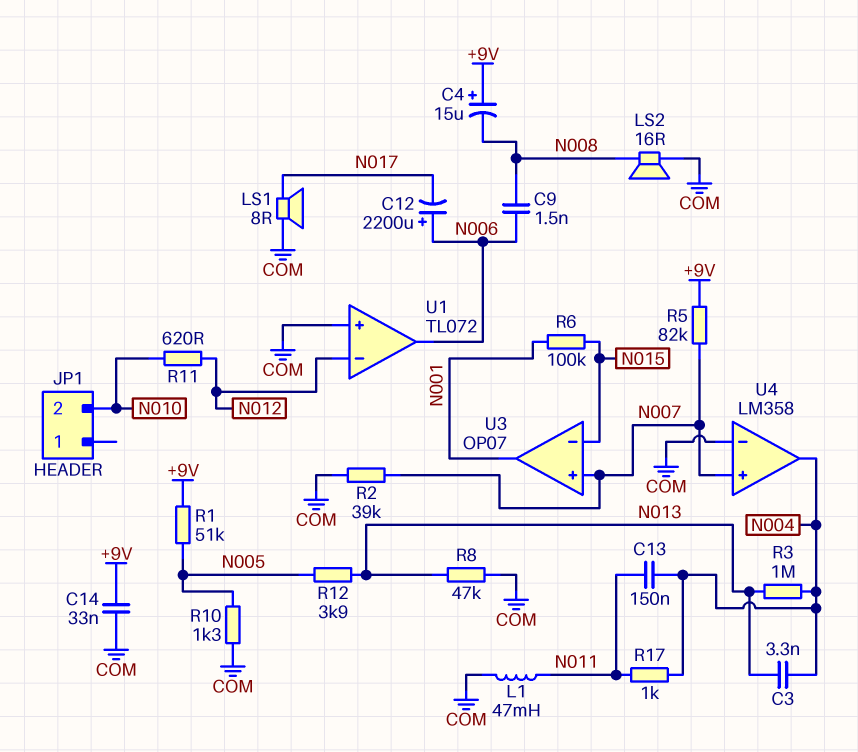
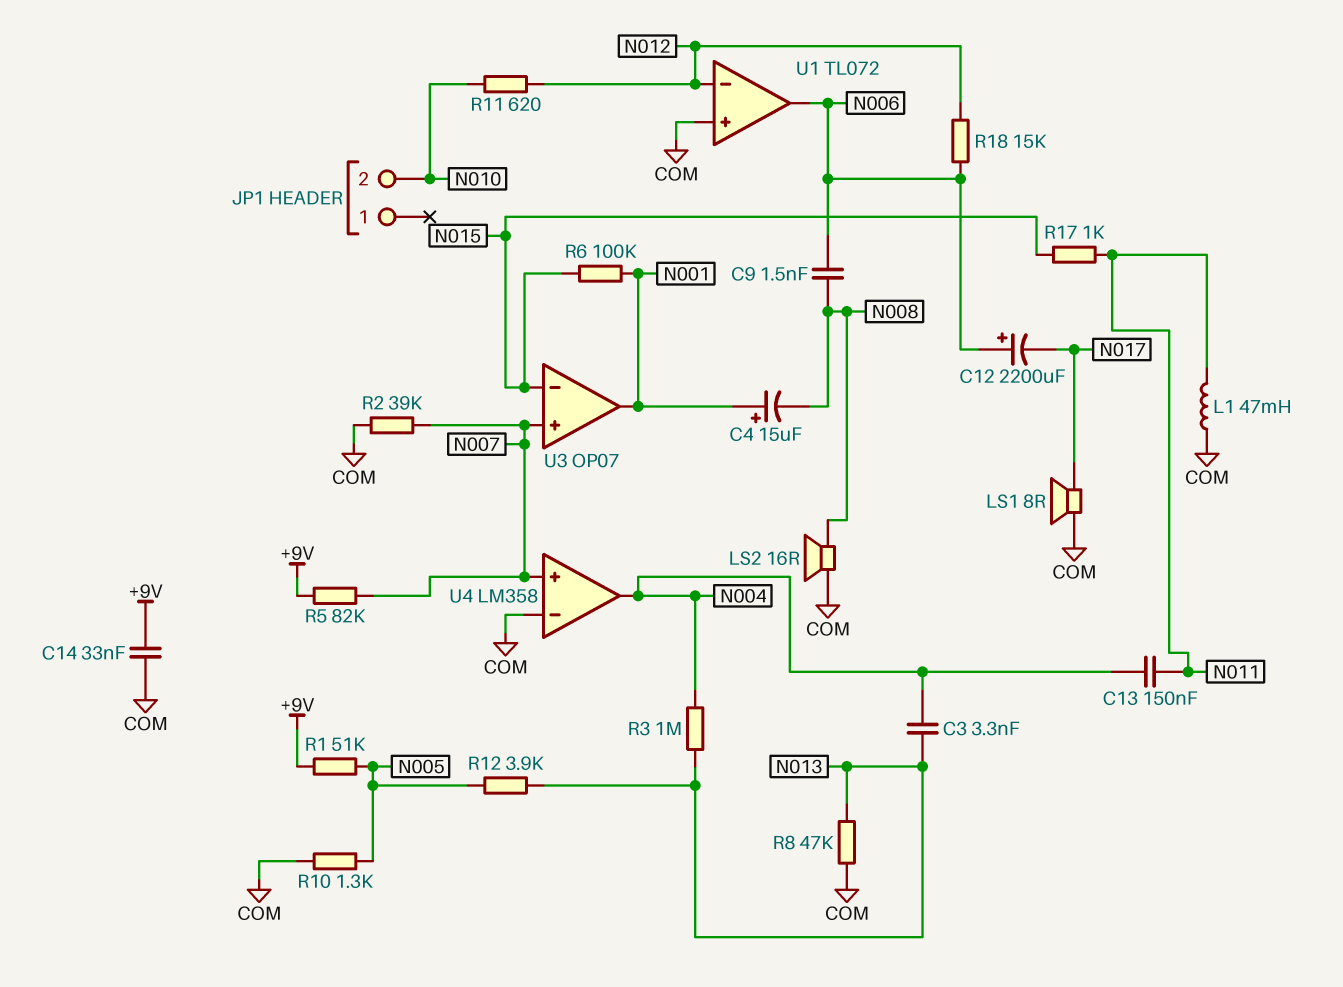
C4: 15uF (plus +9V, minus N008) -> 15uF (plus N001, minus N008)
R17: 1k (N004, N011) -> 1k (N011, N015)
R18: none -> 15k (N006, N012)

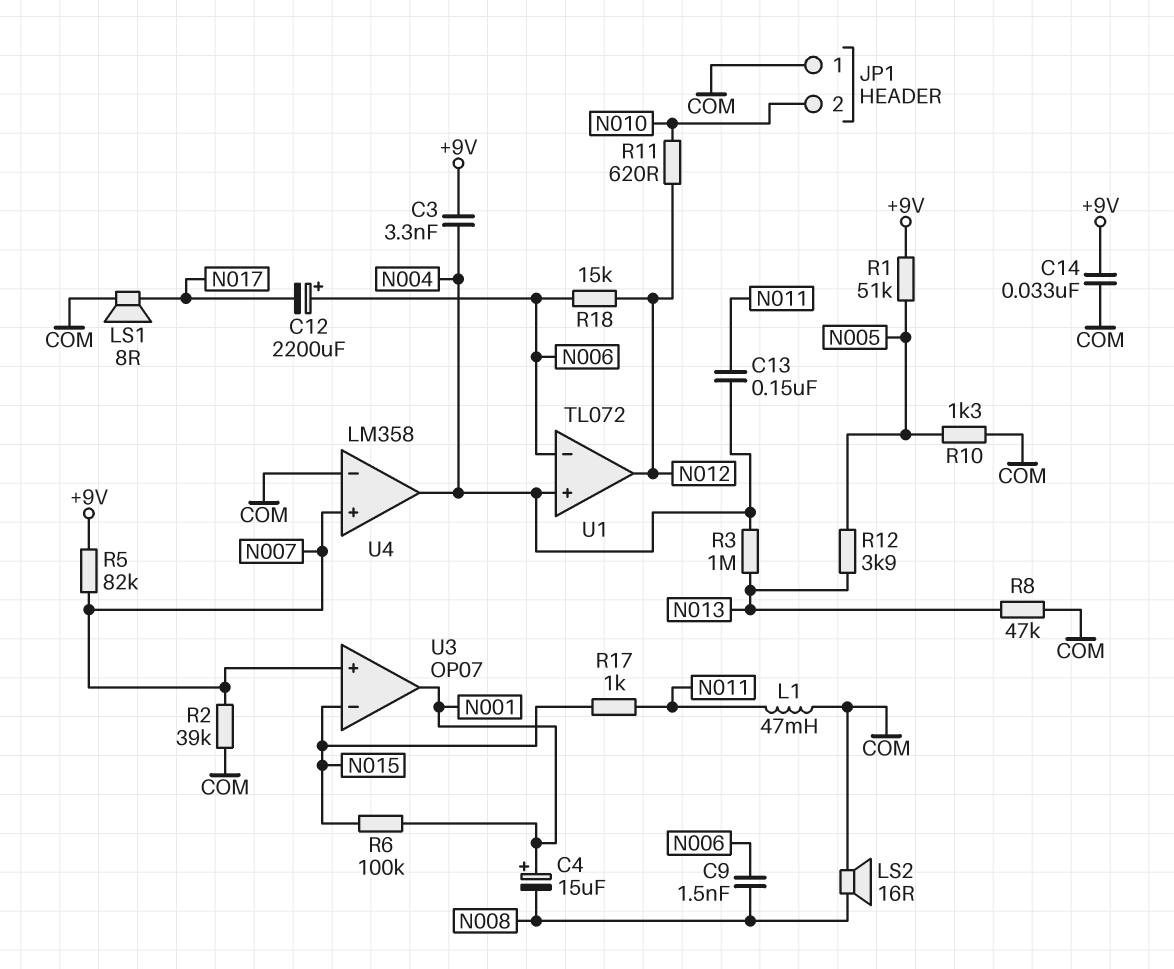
C3: 3.3nF (N004, N013) -> 3.3nF (+9V, N004)
JP1 pin 1: none -> COM
U1 pin in+: COM -> N004
U1 pin in-: N012 -> N006
U1 pin out: N006 -> N012

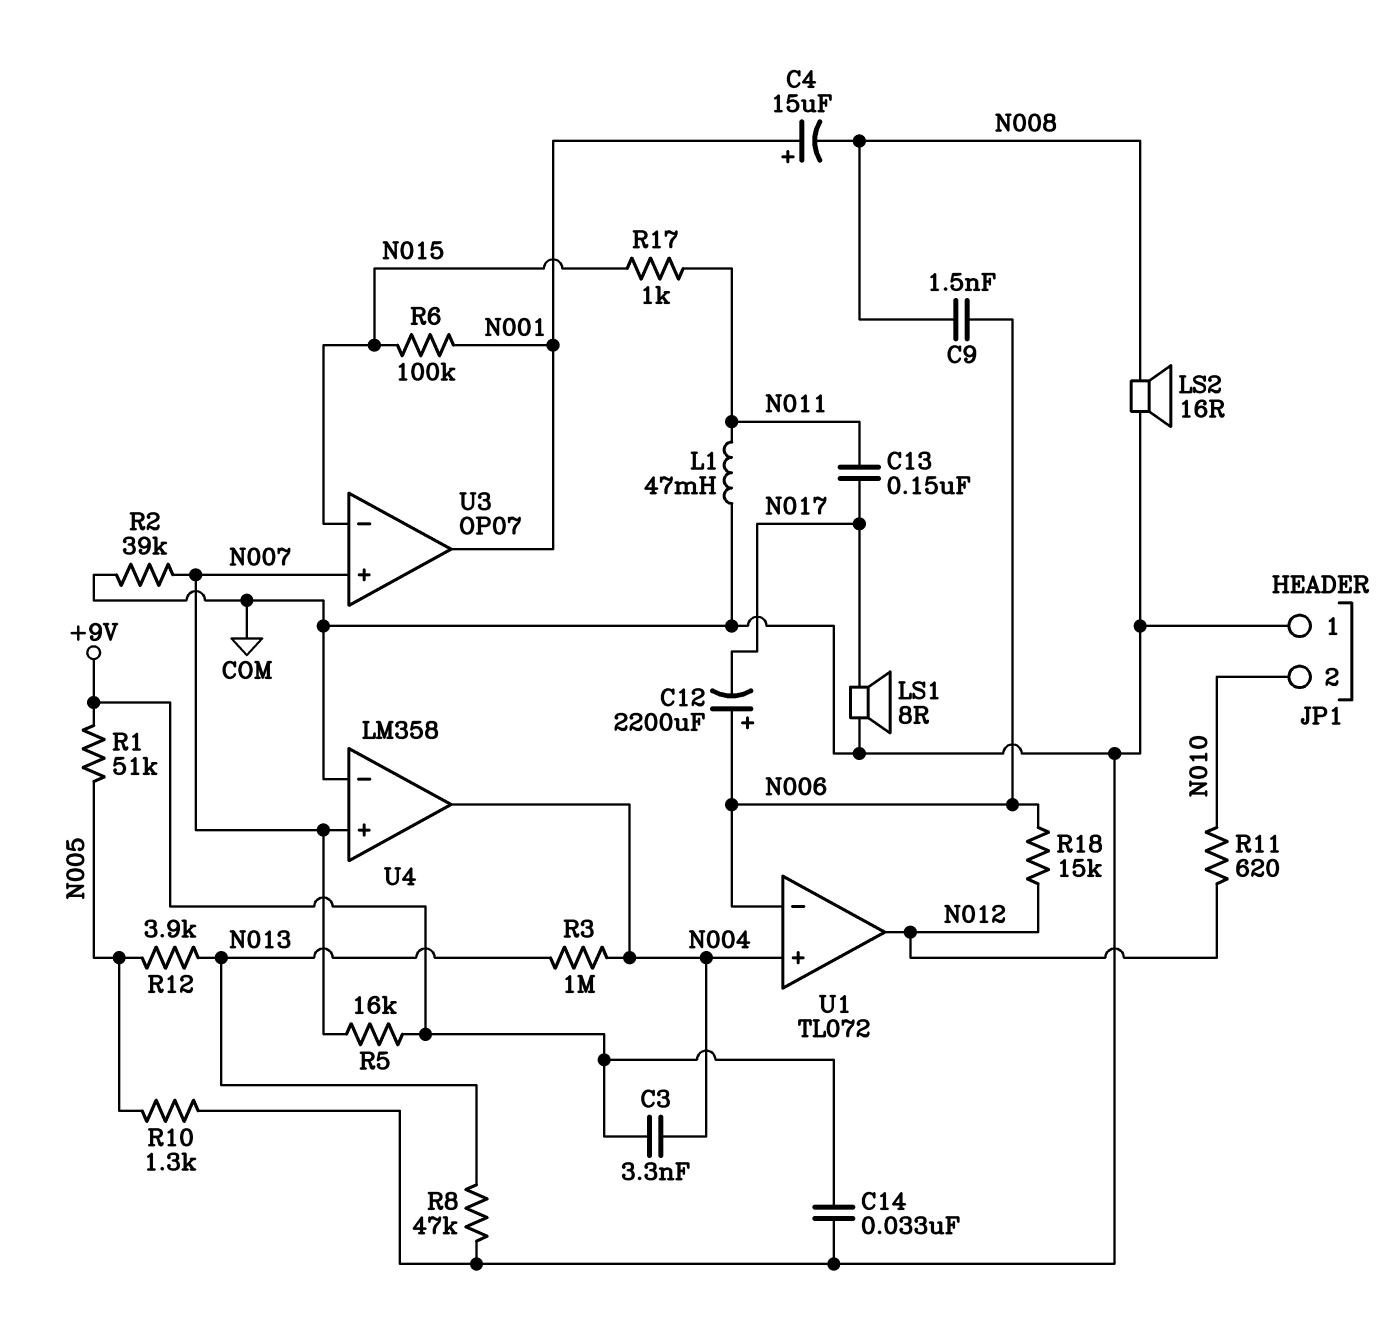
C13: 150nF (N004, N011) -> 150nF (N011, N017)
R5: 82k (+9V, N007) -> 16k (+9V, N007)

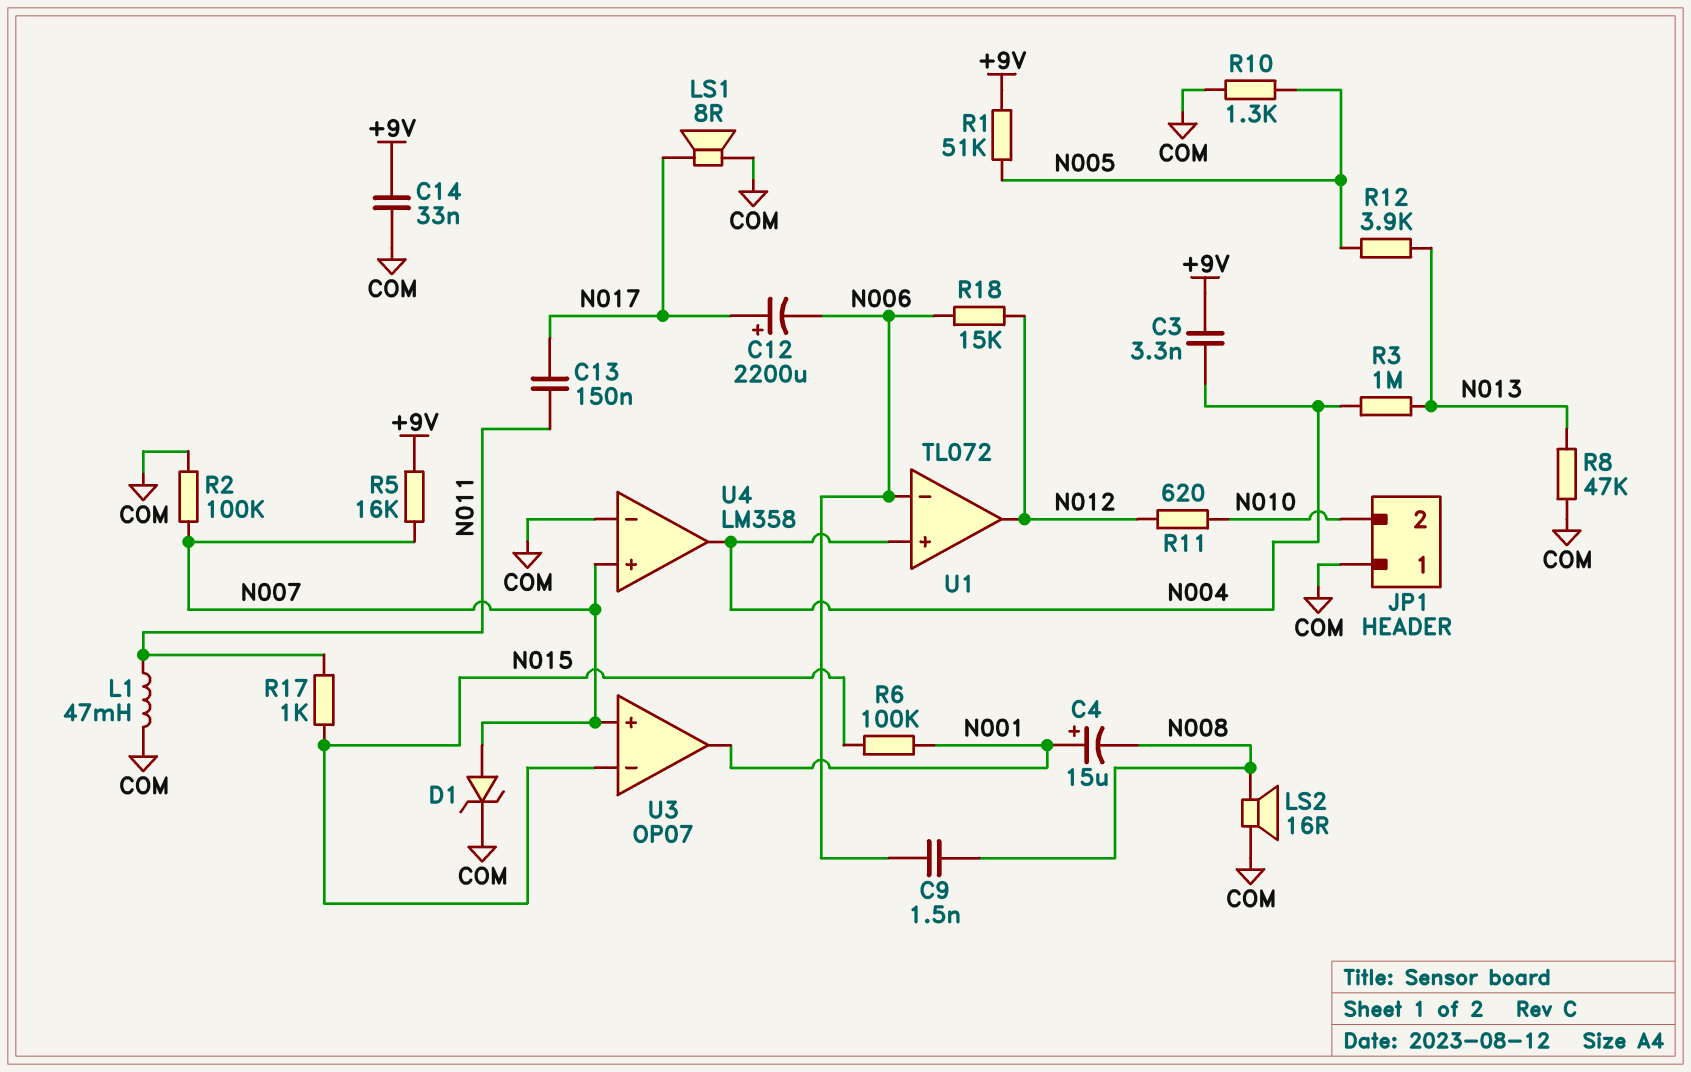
C12: 2200uF (plus N006, minus N017) -> 2200uF (plus N017, minus N006)
D1: none -> zener (A N007, K COM)
R2: 39k (COM, N007) -> 100k (COM, N007)

